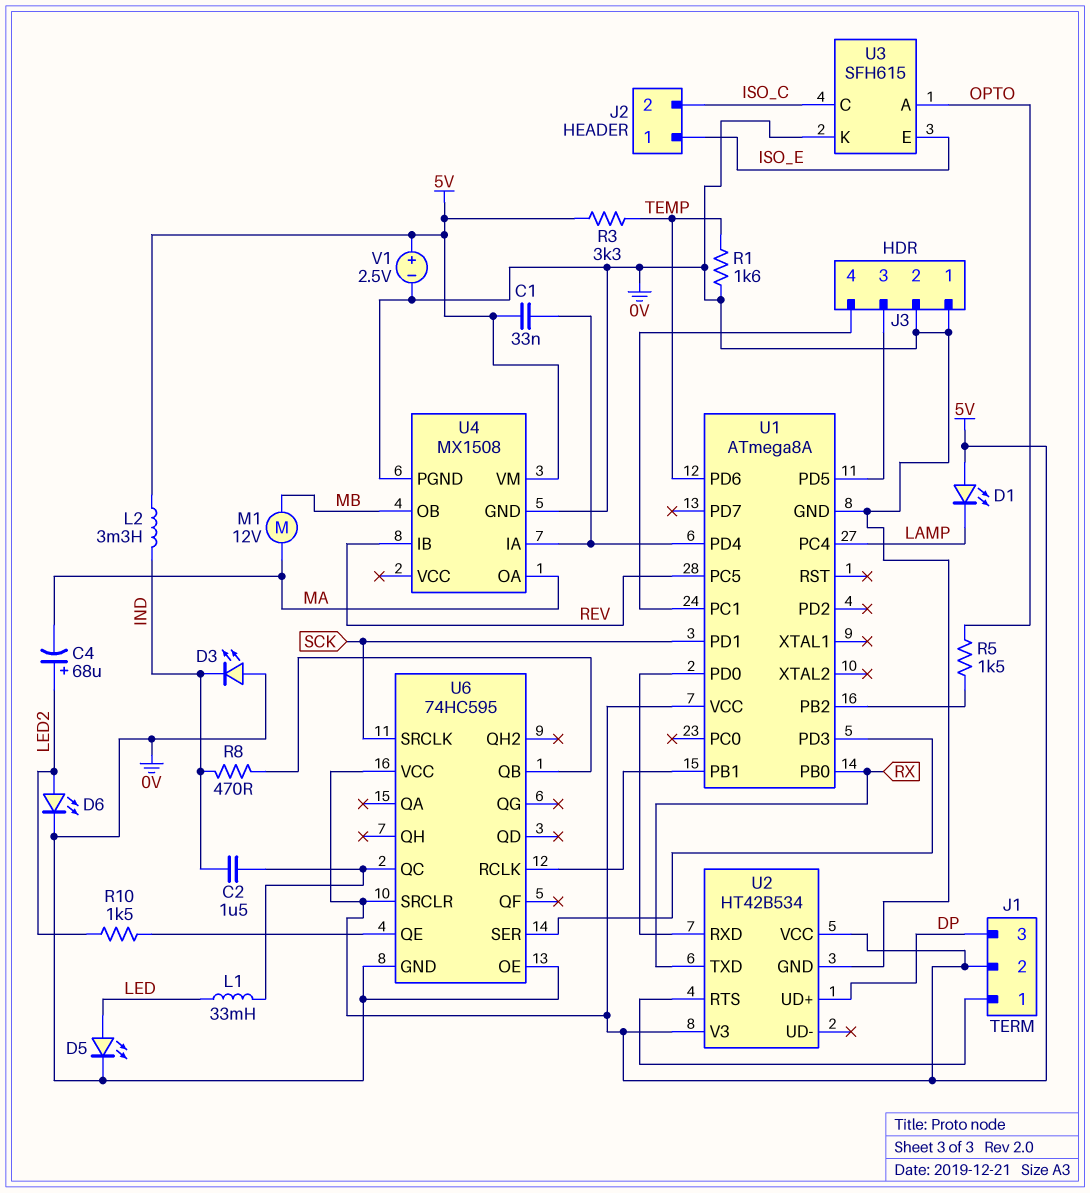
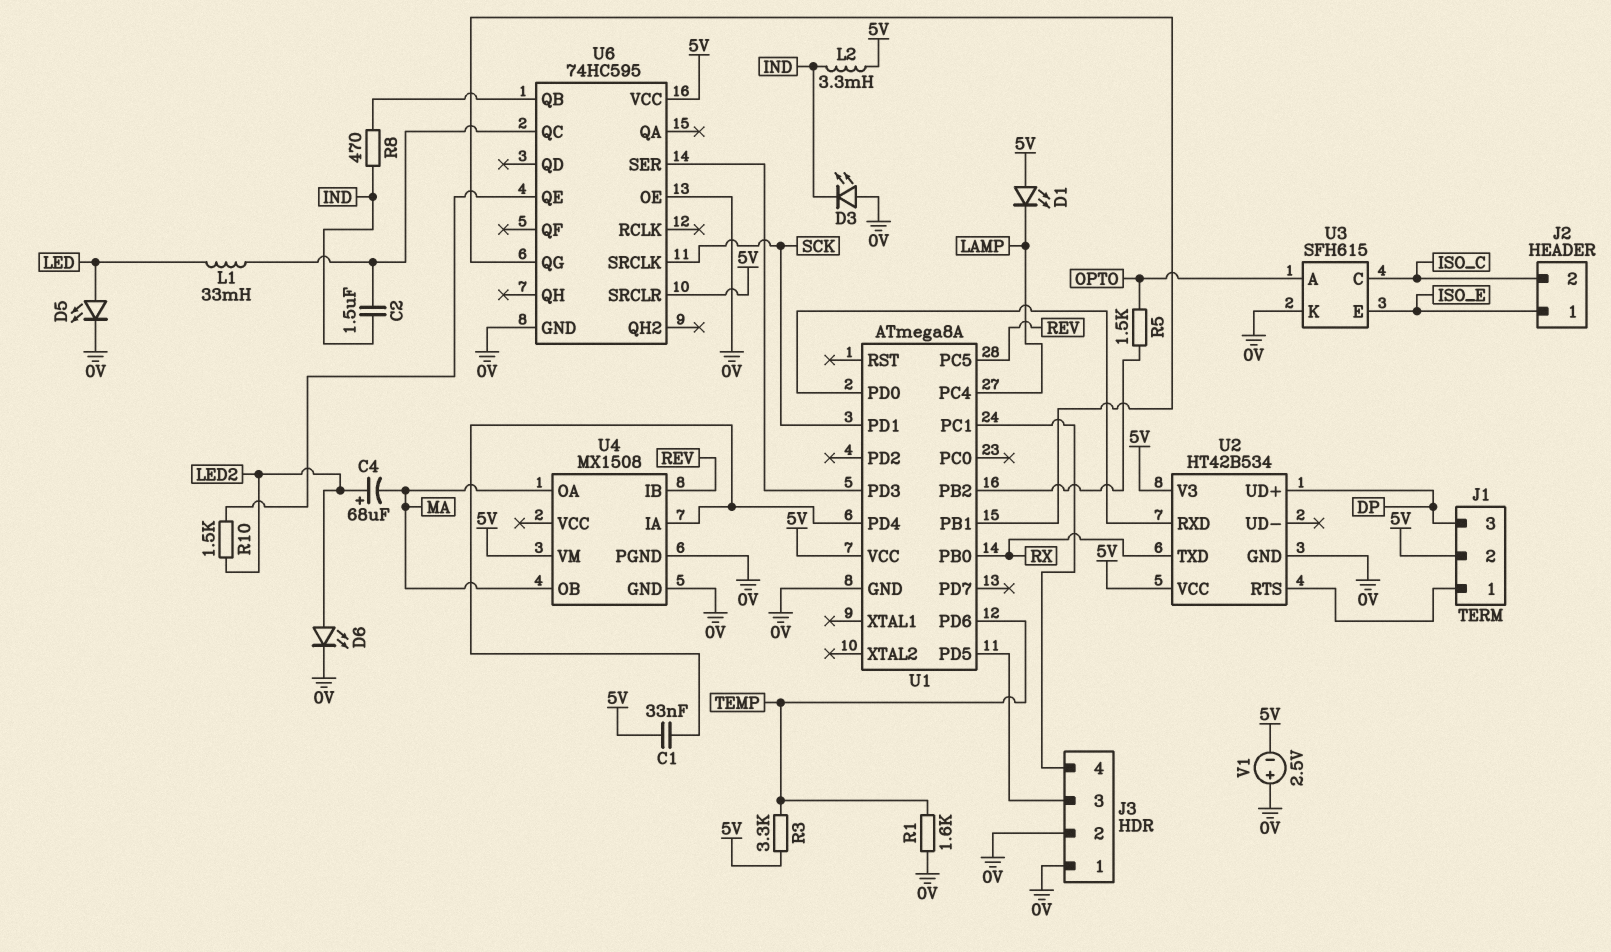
M1: motor 12V (MA, MB) -> none
U4 pin OB: MB -> MA
U6 pin QG: none -> U1/PB1
U6 pin RCLK: U1/PB1 -> none
V1: 2.5V (plus 5V, minus 0V) -> 2.5V (plus 0V, minus 5V)

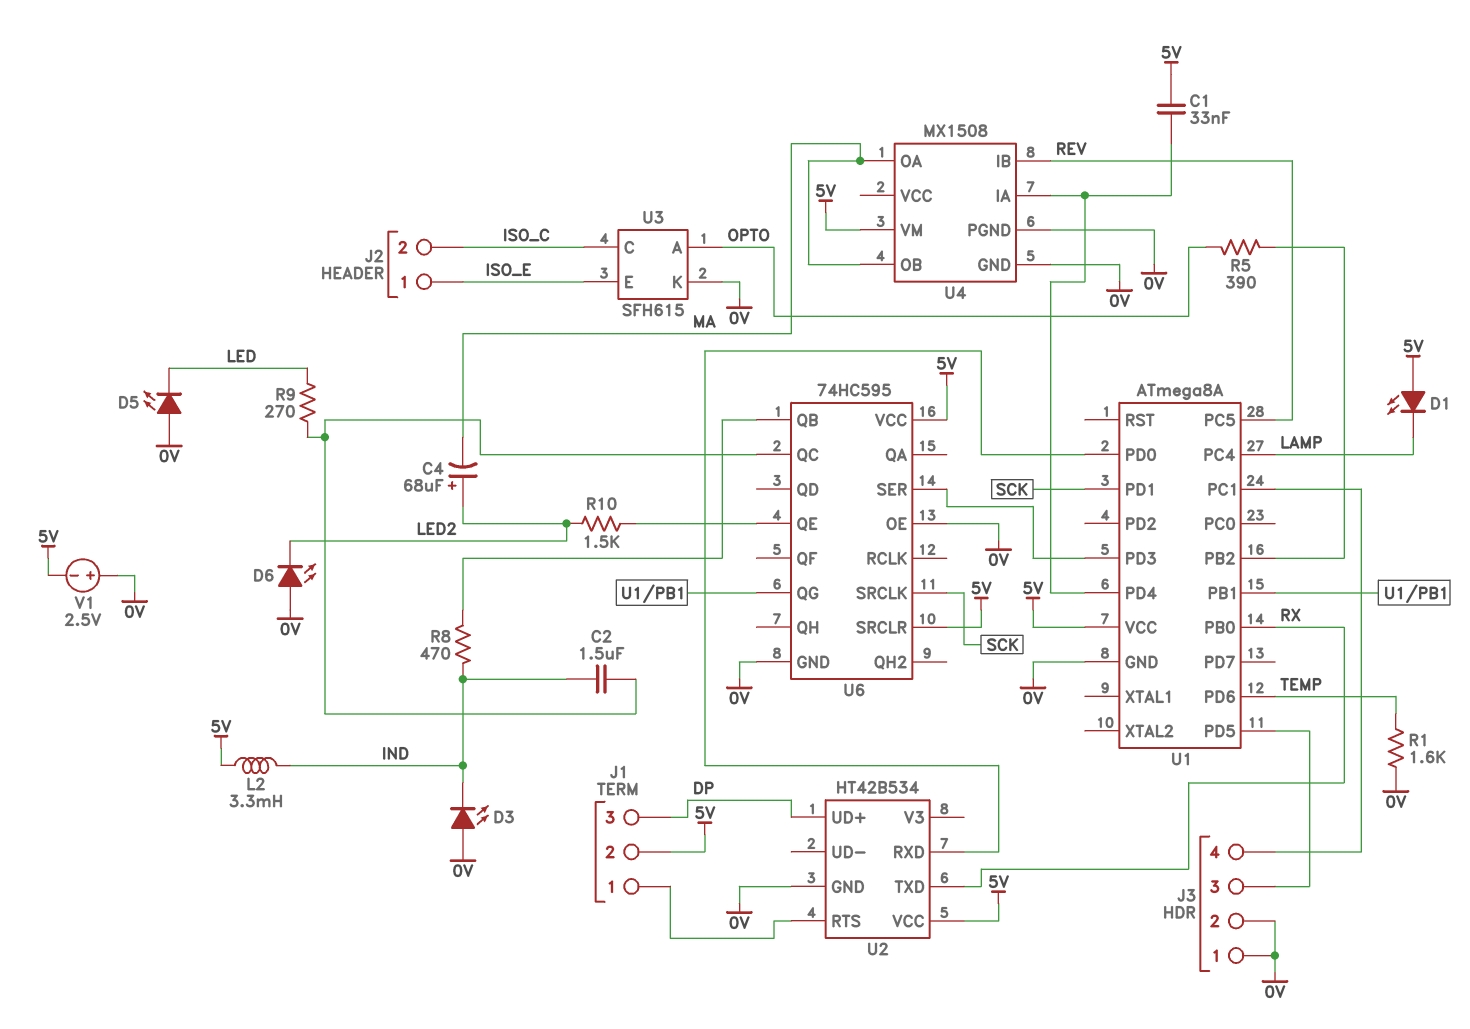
D5: LED (A LED, K 0V) -> LED (A 0V, K LED)
D6: LED (A LED2, K 0V) -> LED (A 0V, K LED2)
L1: 33mH (LED, U6/QC) -> none
R3: 3.3k (5V, TEMP) -> none
R5: 1.5k (OPTO, U1/PB2) -> 390 (OPTO, U1/PB2)
R9: none -> 270 (LED, U6/QC)
U2 pin V3: 5V -> none

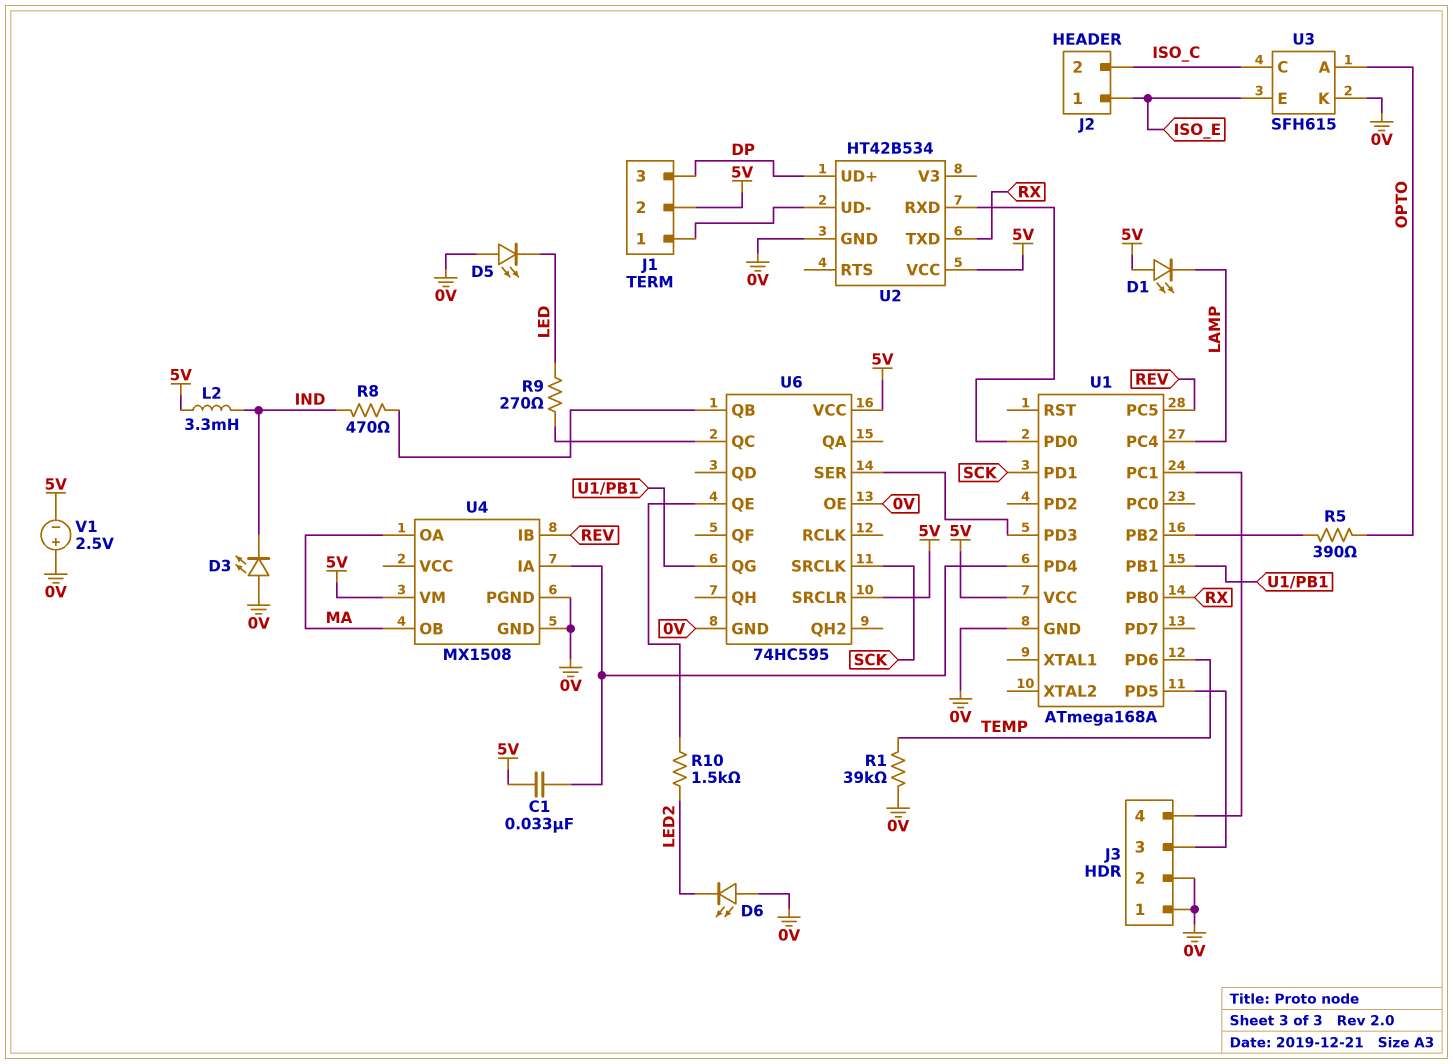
C2: 1.5uF (IND, U6/QC) -> none
C4: 68uF (plus LED2, minus MA) -> none
R1: 1.6k (0V, TEMP) -> 39k (0V, TEMP)
U1: ATmega8A -> ATmega168A
U2 pin RTS: J1/1 -> none
U2 pin UD-: none -> J1/1

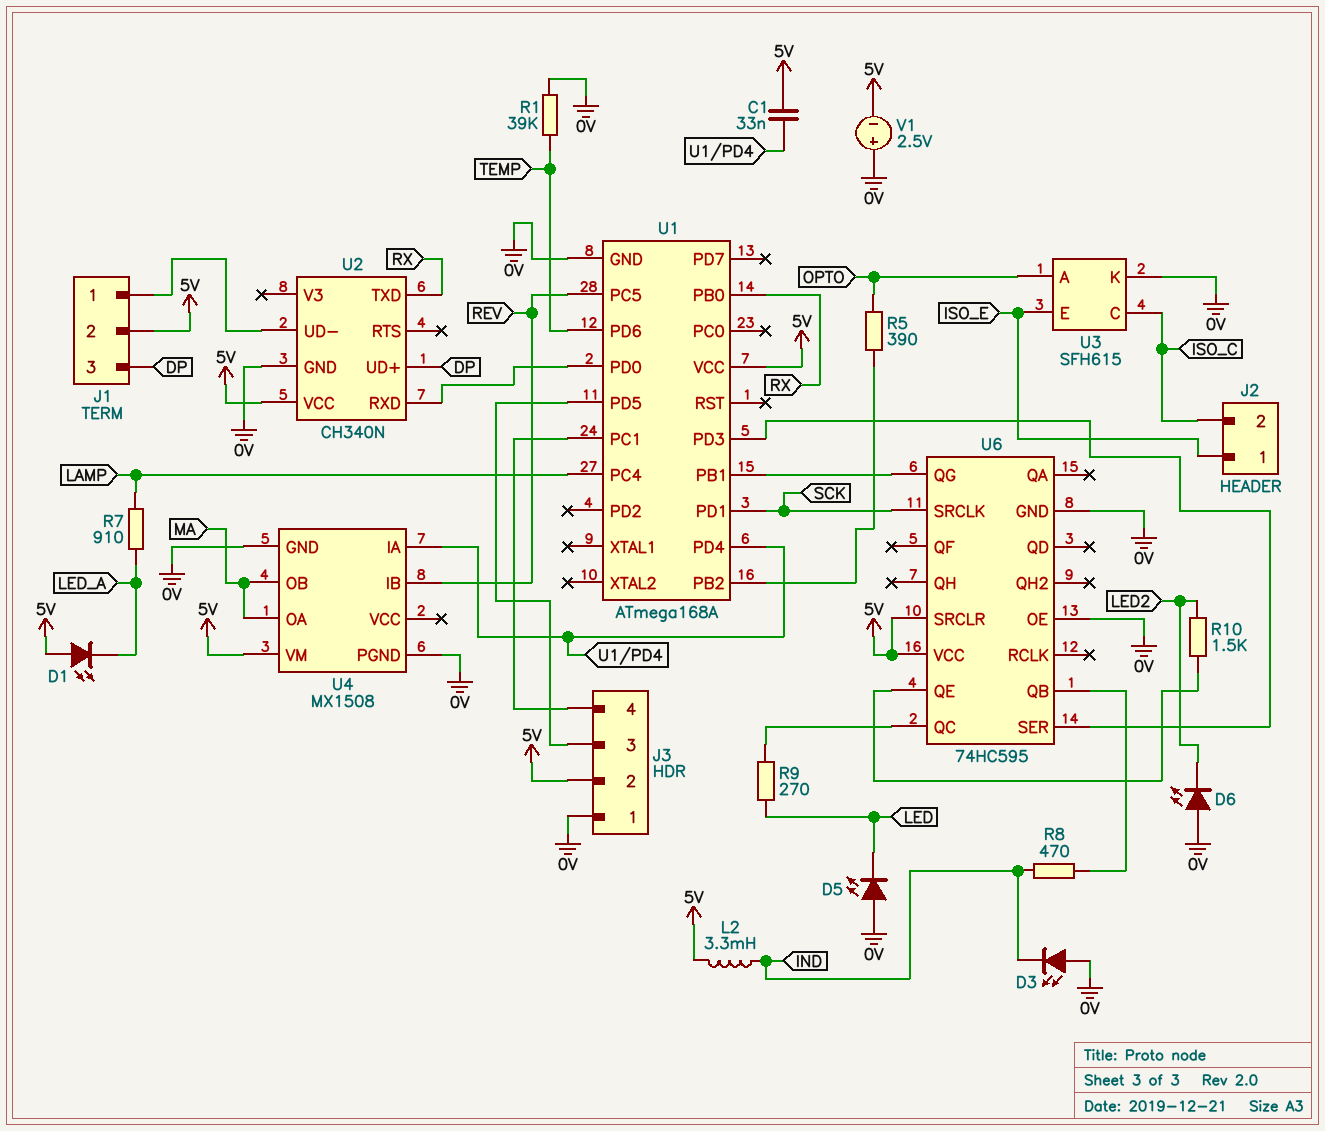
D1: LED (A 5V, K LAMP) -> LED (A 5V, K LED_A)
J3 pin 2: 0V -> 5V
R7: none -> 910 (LAMP, LED_A)
U2: HT42B534 -> CH340N

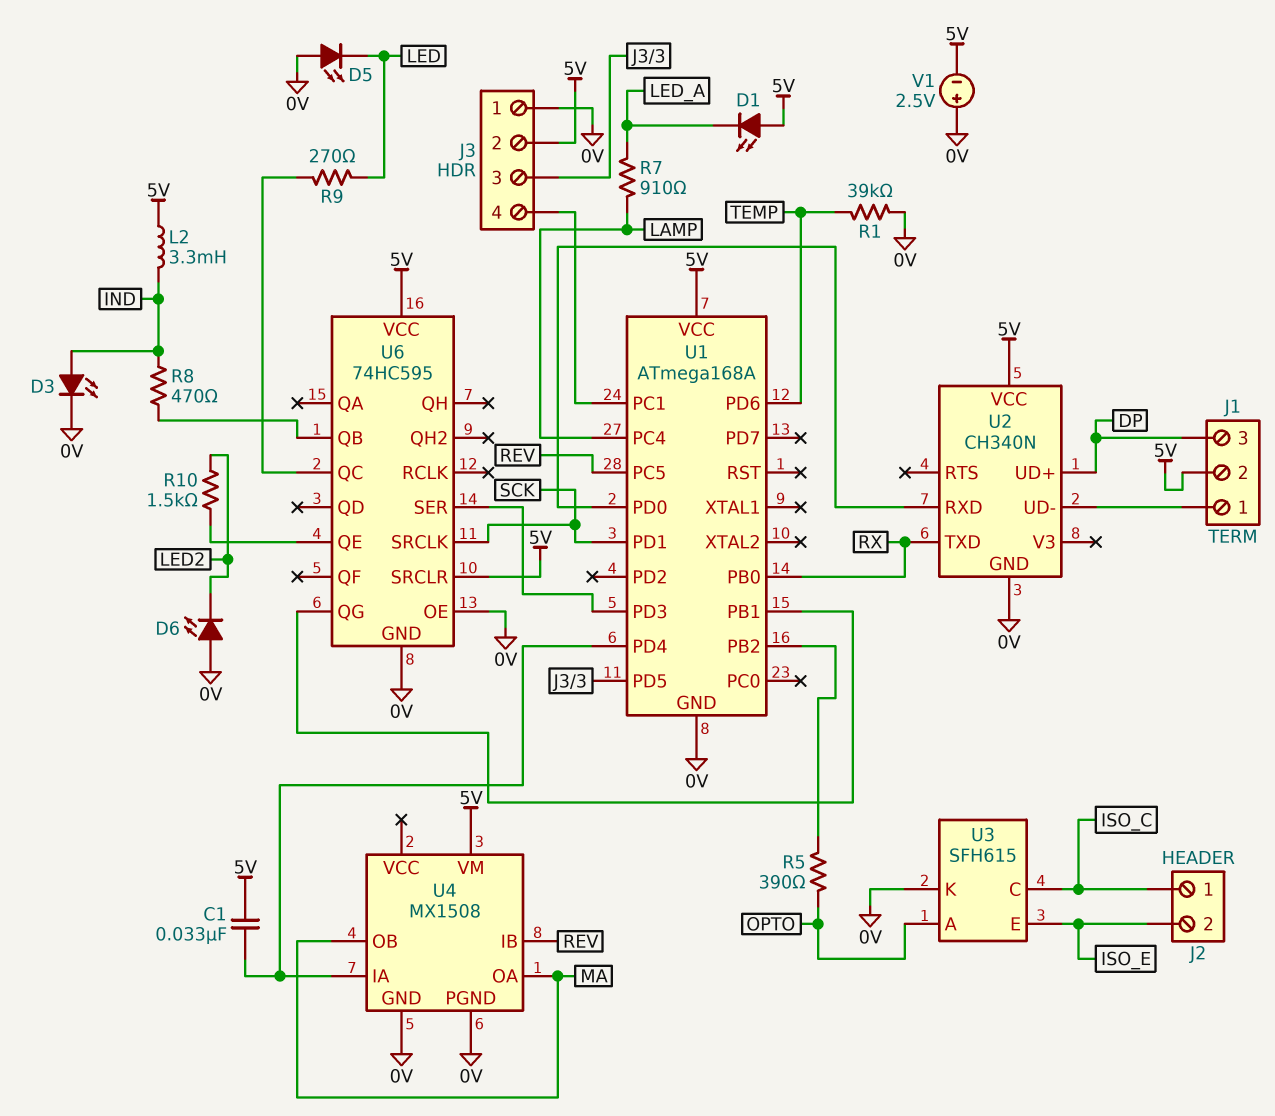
D3: LED (A 0V, K IND) -> LED (A IND, K 0V)
J2 pin 1: ISO_E -> ISO_C
J2 pin 2: ISO_C -> ISO_E

